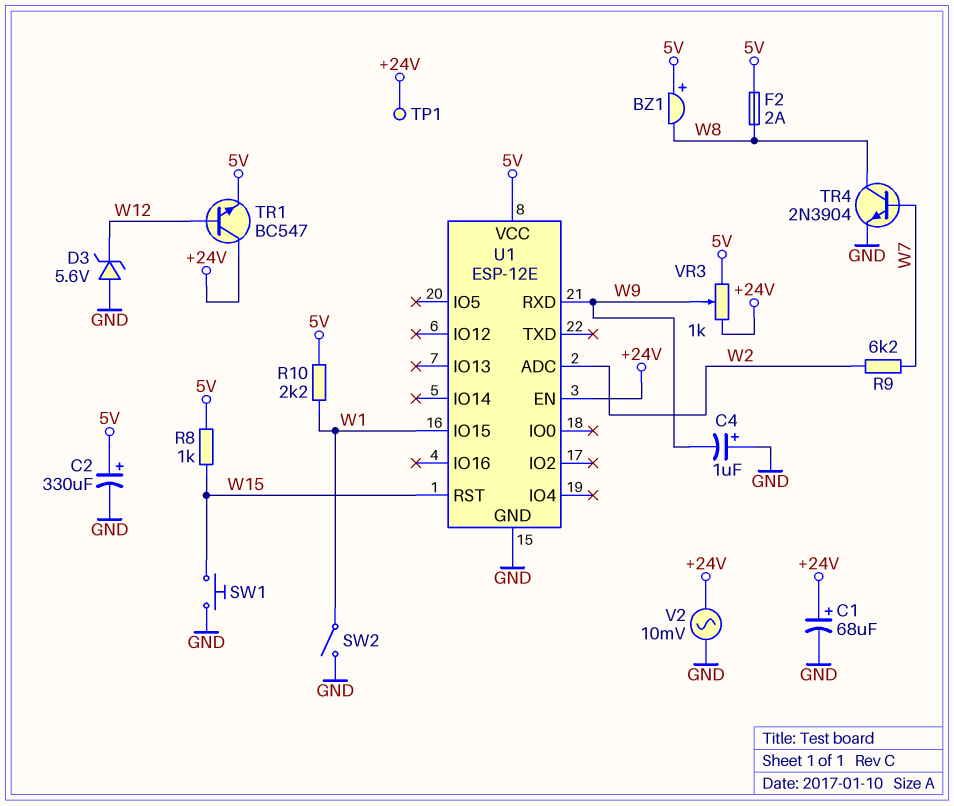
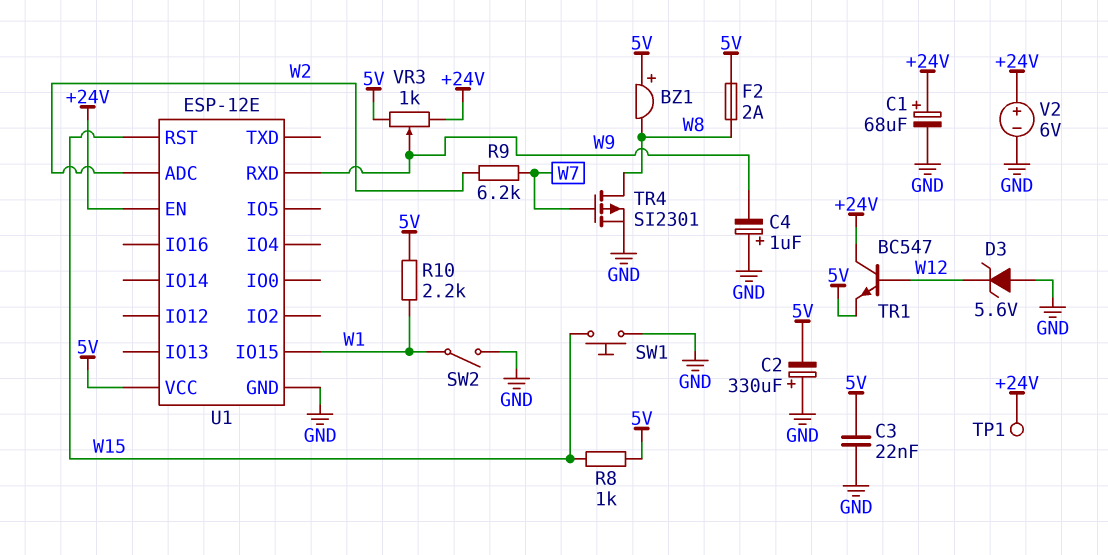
C2: 330uF (plus 5V, minus GND) -> 330uF (plus GND, minus 5V)
C3: none -> 22nF (5V, GND)
TR4: NPN 2N3904 (B W7, C W8, E GND) -> PMOS SI2301 (G W7, D W8, S GND)
V2: AC 10mV (+24V, GND) -> 6V (plus +24V, minus GND)

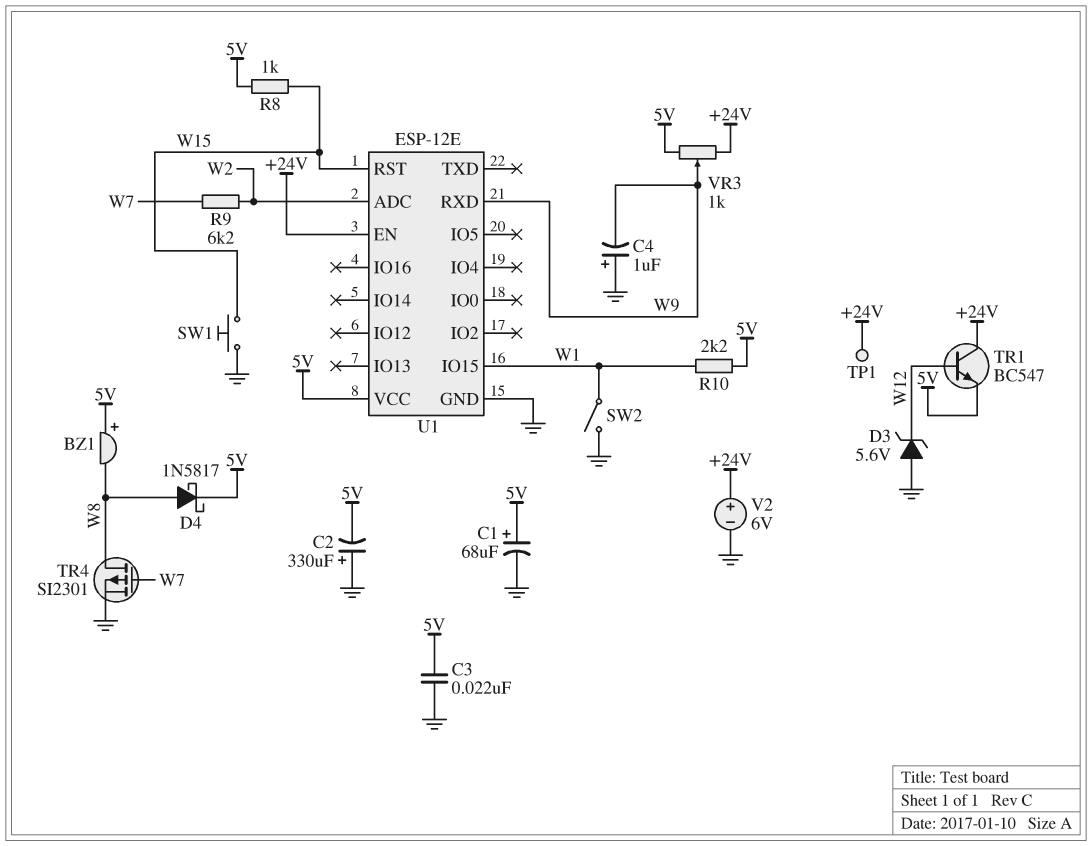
C1: 68uF (plus +24V, minus GND) -> 68uF (plus 5V, minus GND)
D4: none -> schottky 1N5817 (A W8, K 5V)
F2: 2A (5V, W8) -> none

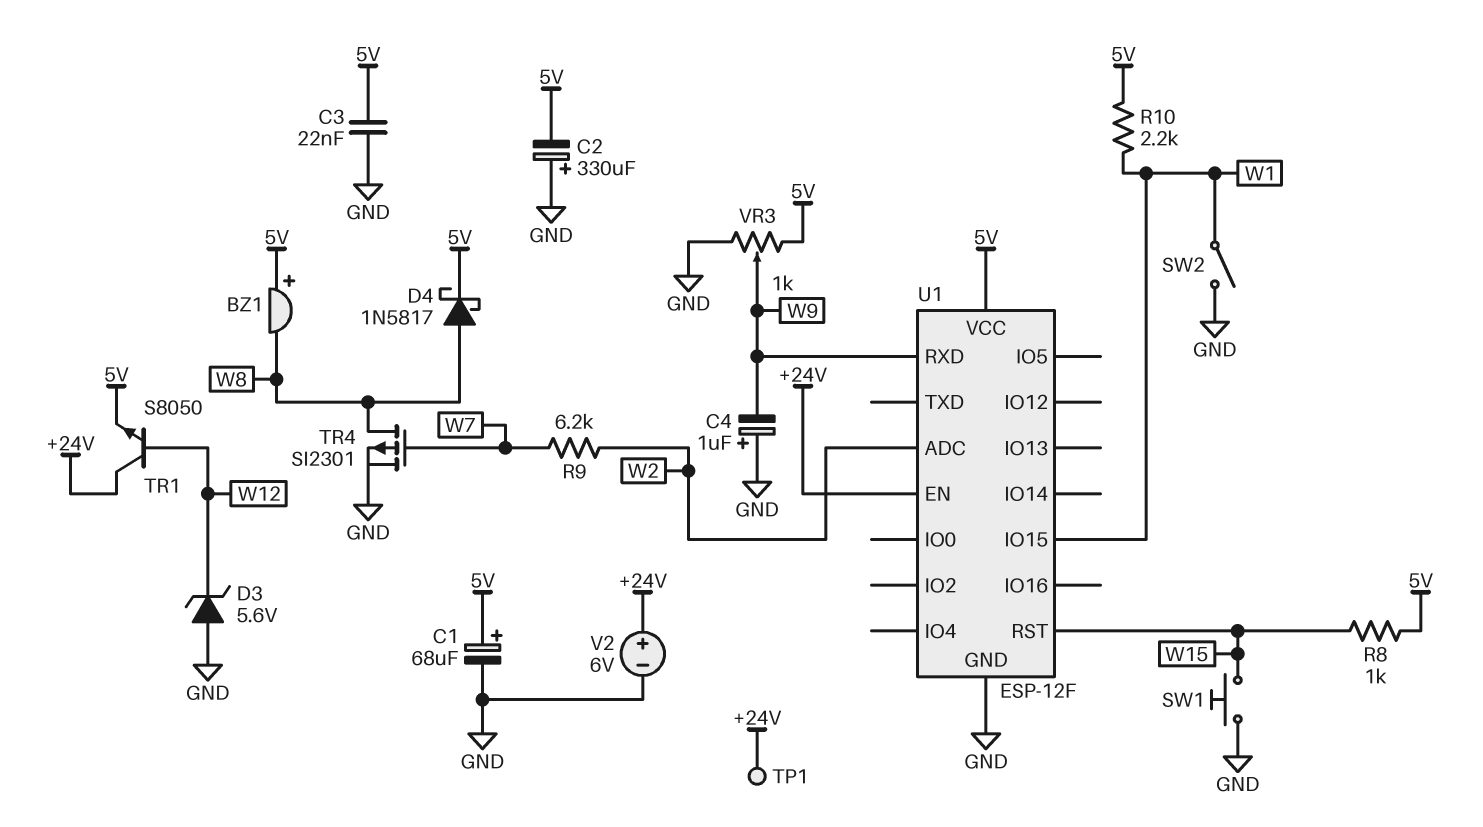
TR1: NPN BC547 (B W12, C +24V, E 5V) -> NPN S8050 (B W12, C +24V, E 5V)
U1: ESP-12E -> ESP-12F
VR3: 1k (+24V, 5V, wiper W9) -> 1k (5V, GND, wiper W9)

